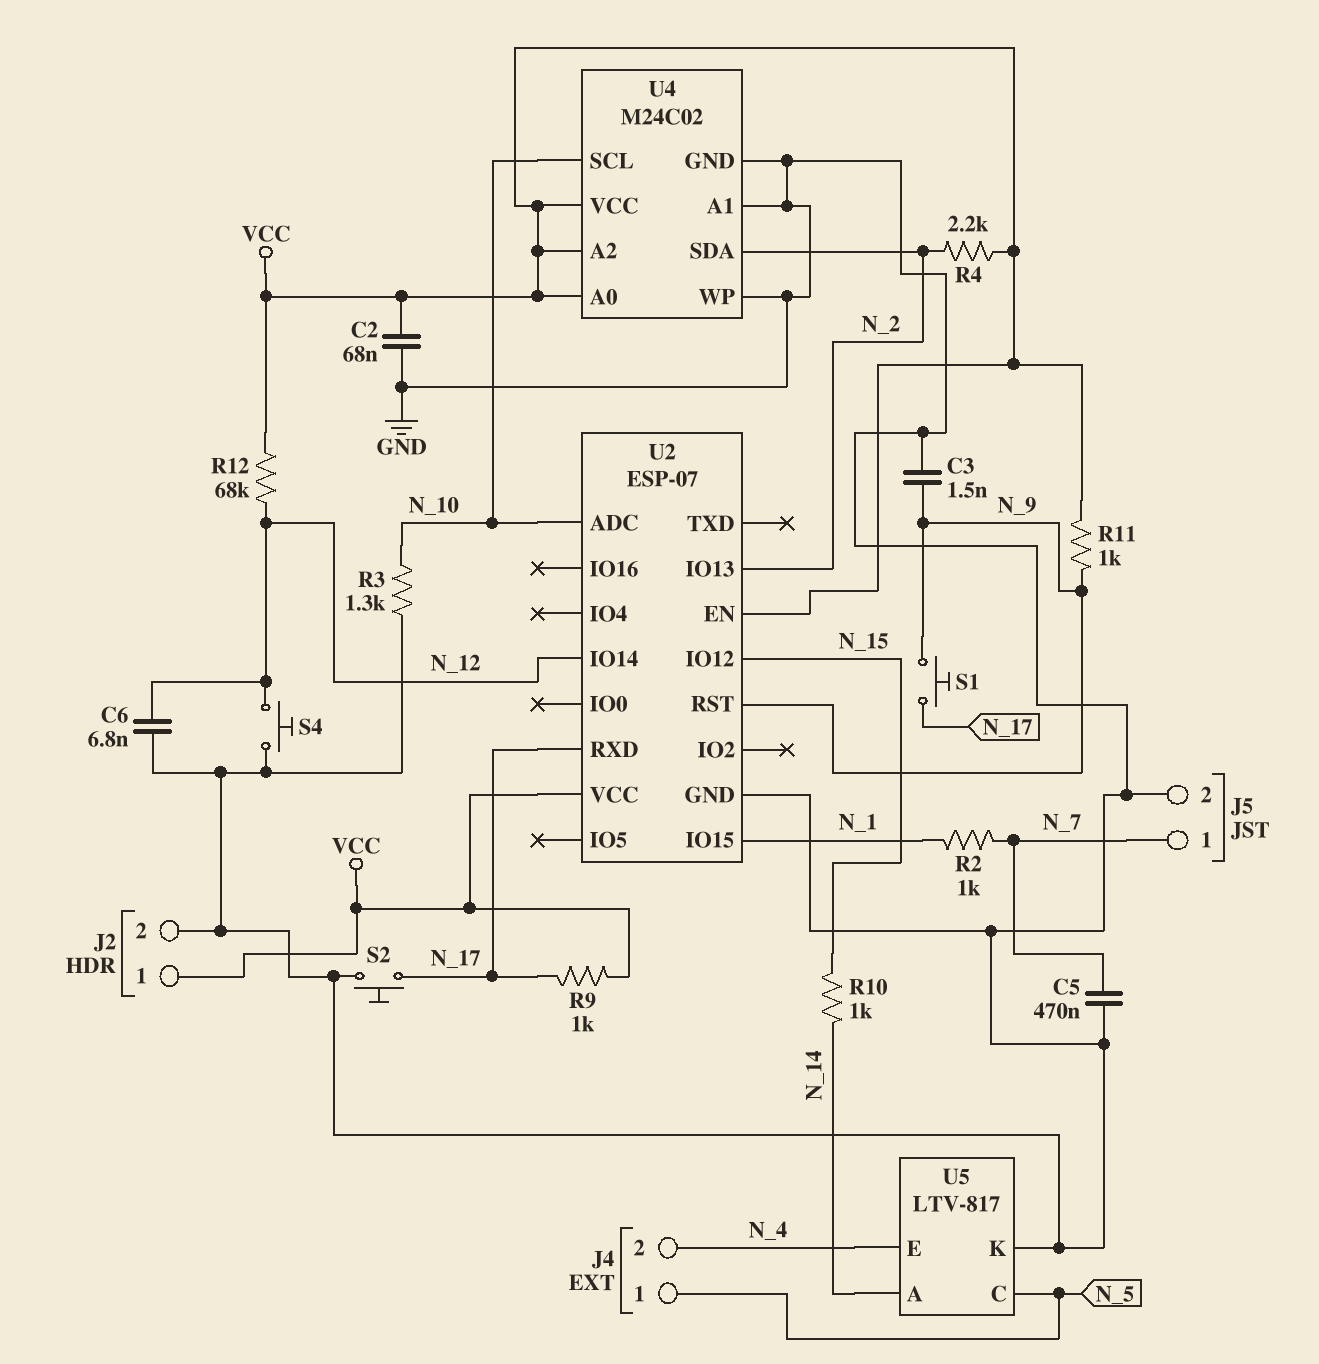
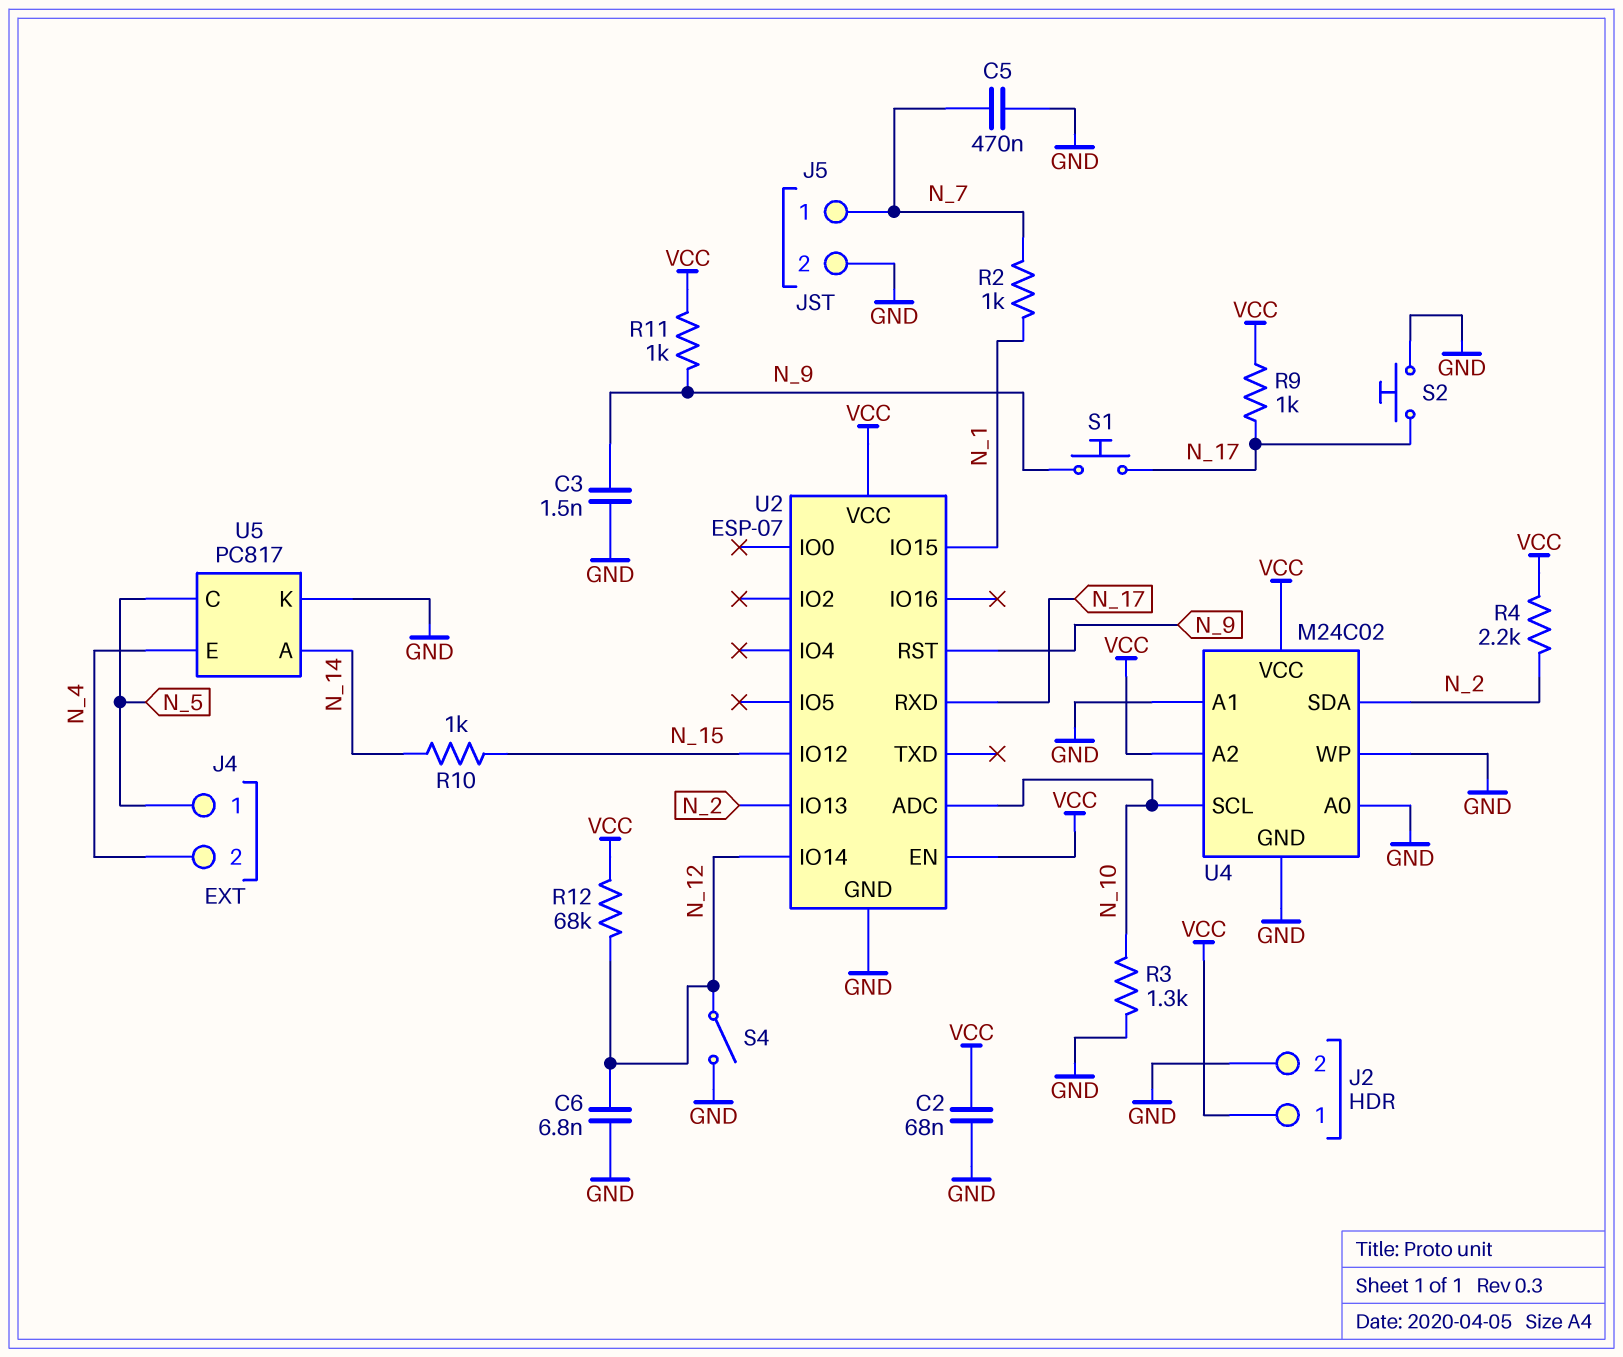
S4: button (GND, N_12) -> switch (GND, N_12)
U4 pin A0: VCC -> GND
U5: LTV-817 -> PC817

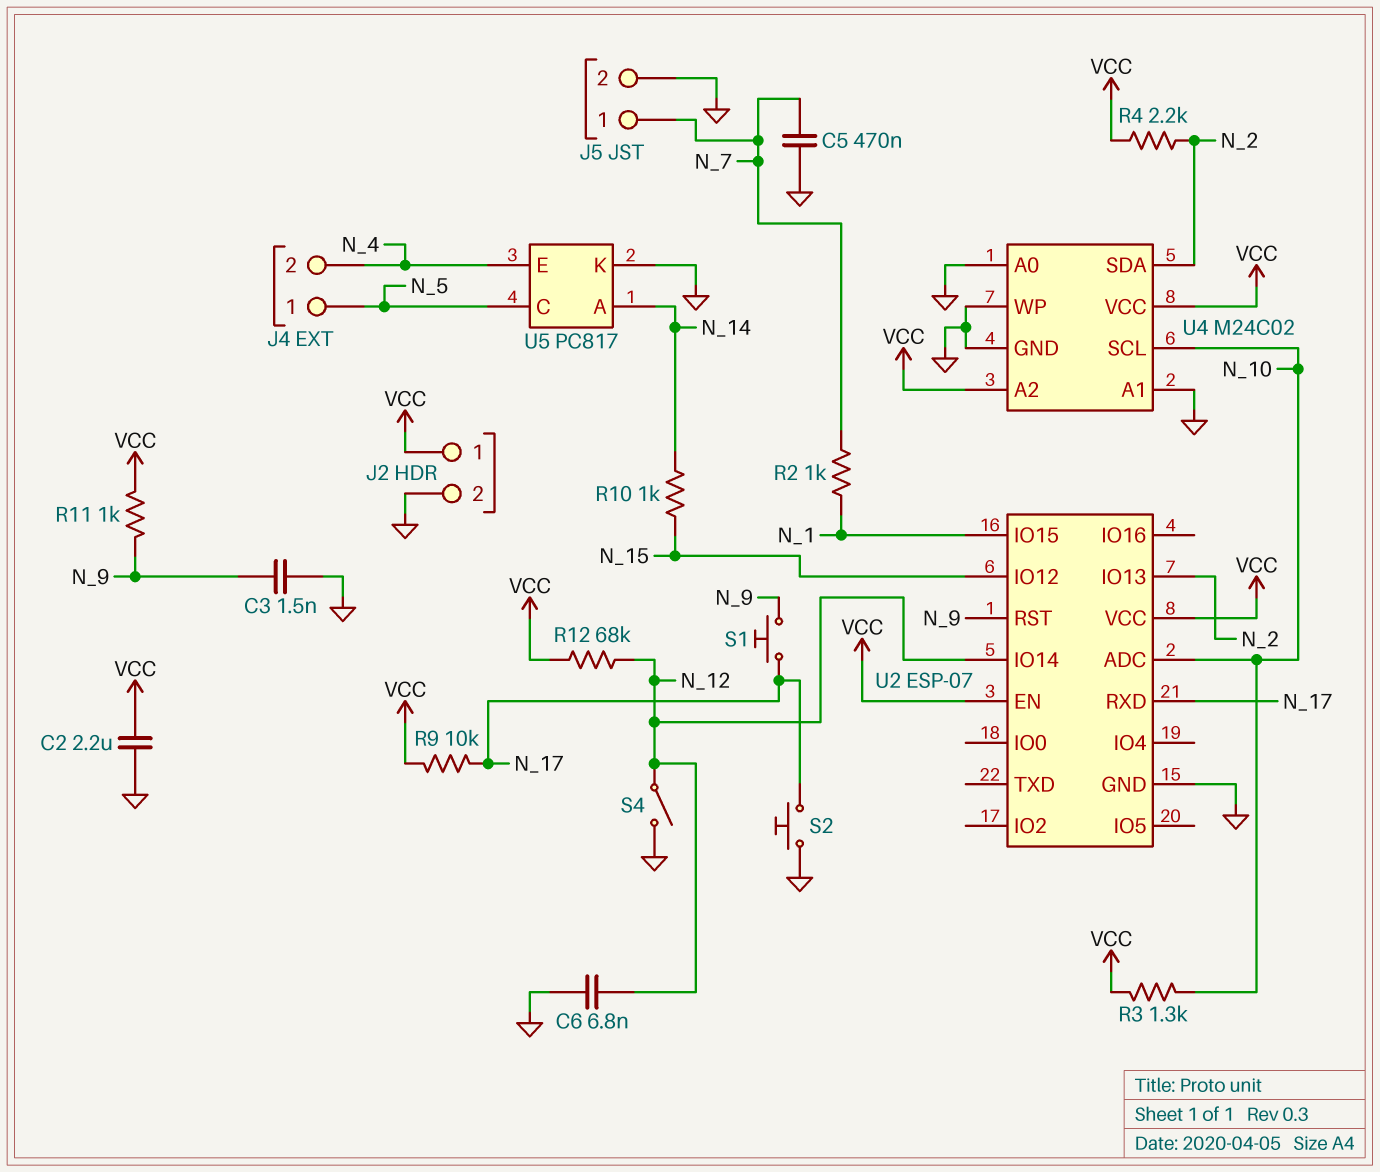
C2: 68nF (GND, VCC) -> 2.2uF (GND, VCC)
R3: 1.3k (GND, N_10) -> 1.3k (N_10, VCC)
R9: 1k (N_17, VCC) -> 10k (N_17, VCC)

